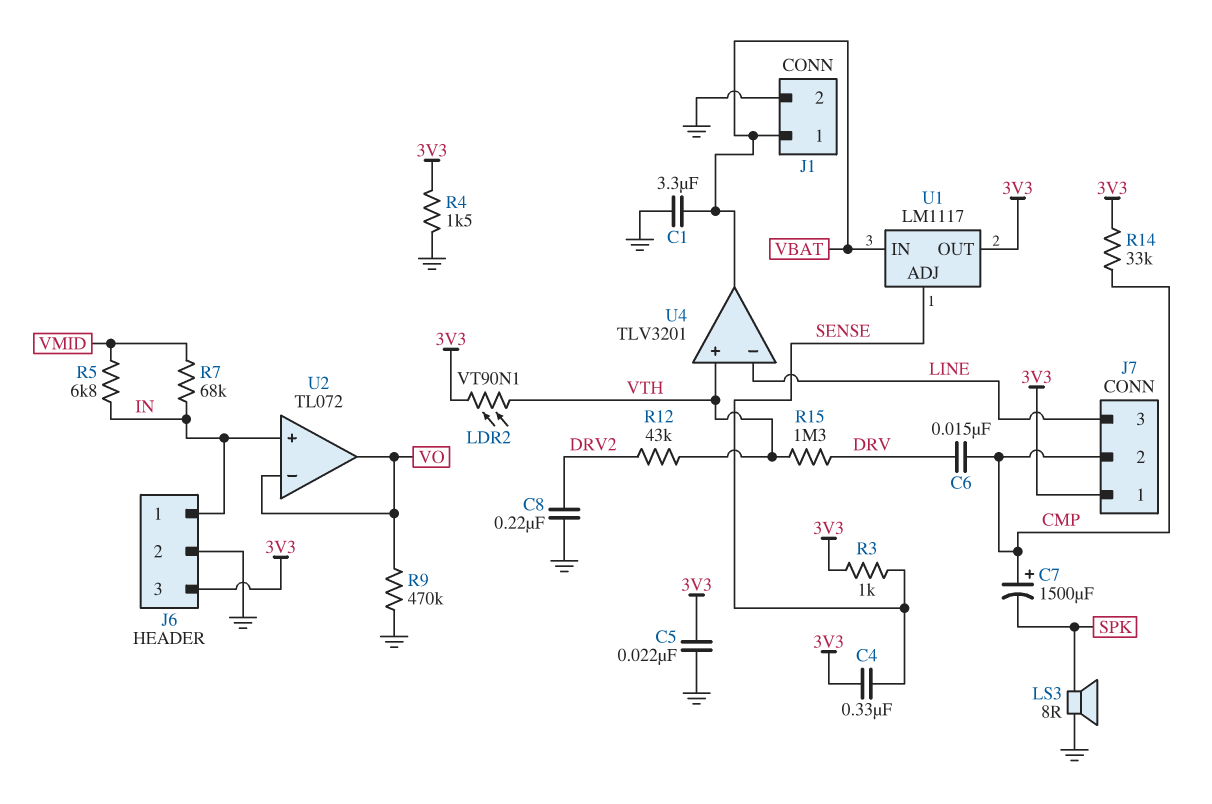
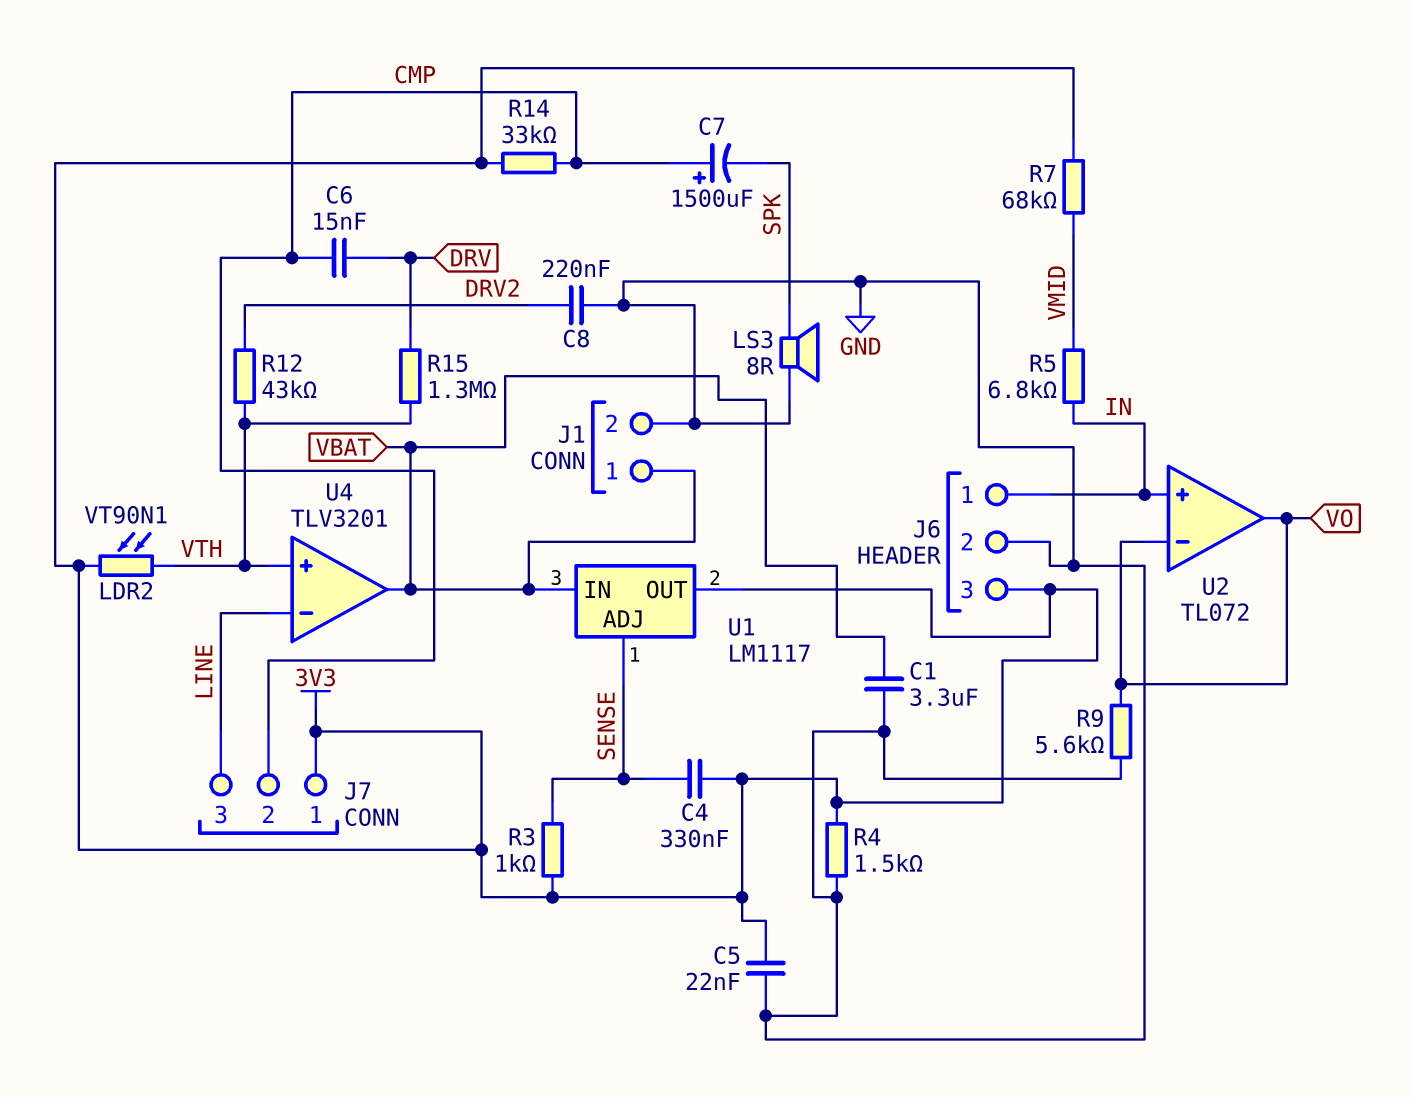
R7: 68k (IN, VMID) -> 68k (3V3, VMID)
R9: 470k (GND, VO) -> 5.6k (GND, VO)

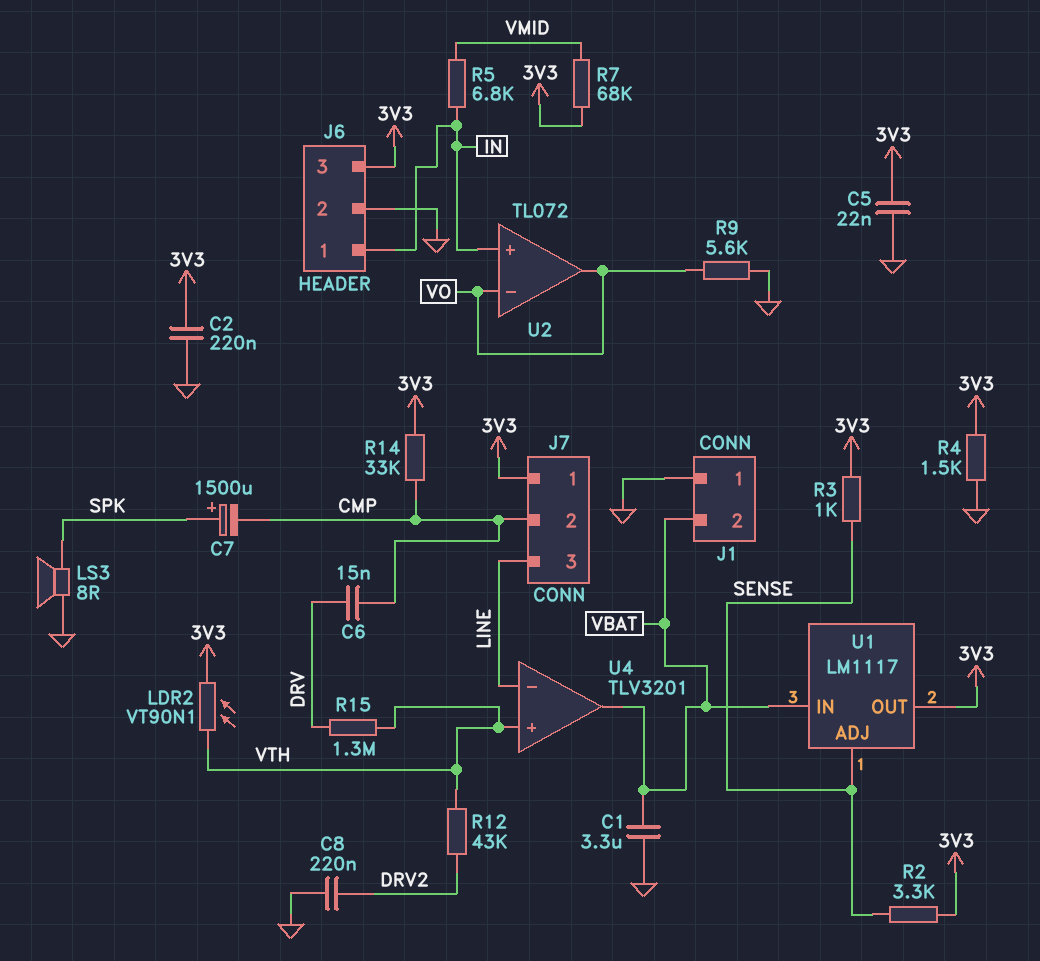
C2: none -> 220nF (3V3, GND)
C4: 330nF (3V3, SENSE) -> none
C7: 1500uF (plus CMP, minus SPK) -> 1500uF (plus SPK, minus CMP)
J1 pin 1: VBAT -> GND
J1 pin 2: GND -> VBAT
R2: none -> 3.3k (3V3, SENSE)

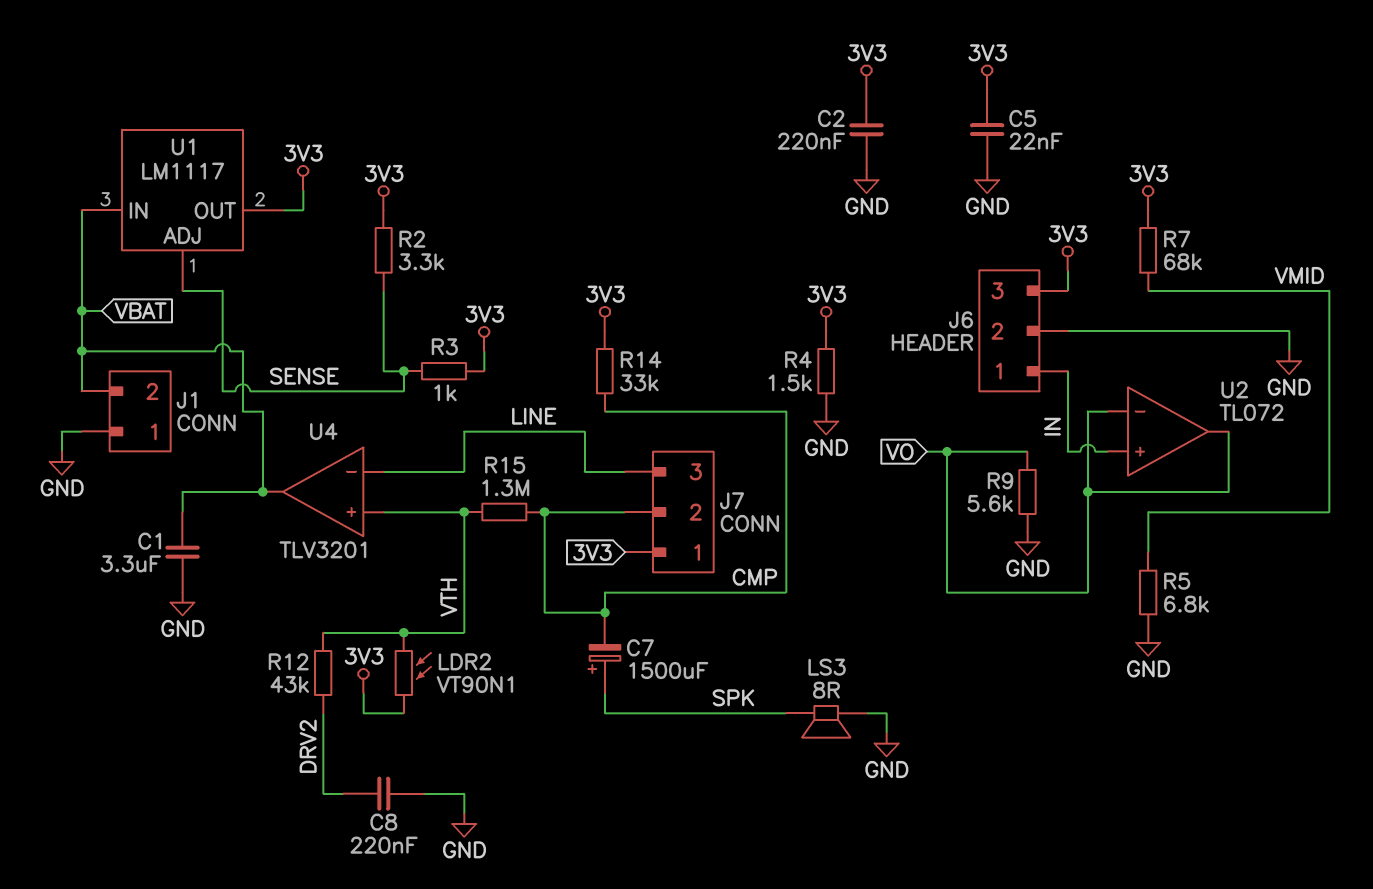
C6: 15nF (CMP, DRV) -> none
R5: 6.8k (IN, VMID) -> 6.8k (GND, VMID)
R15: 1.3M (DRV, VTH) -> 1.3M (CMP, VTH)

